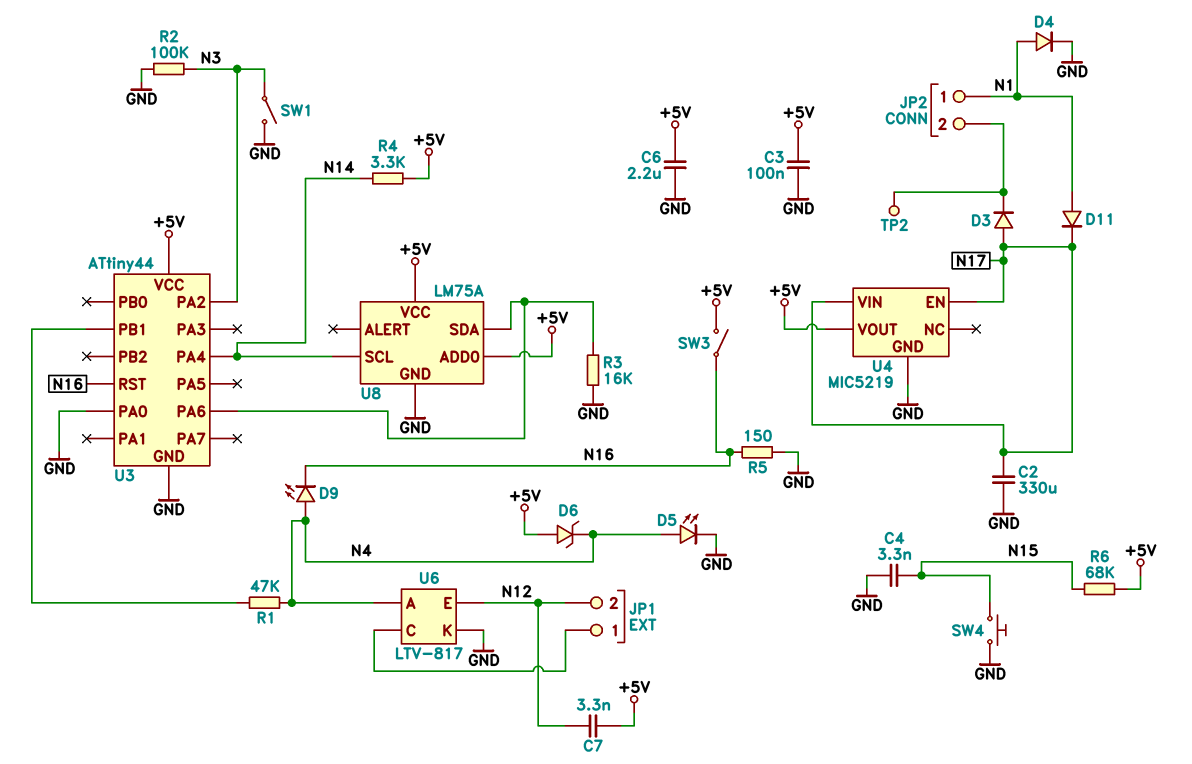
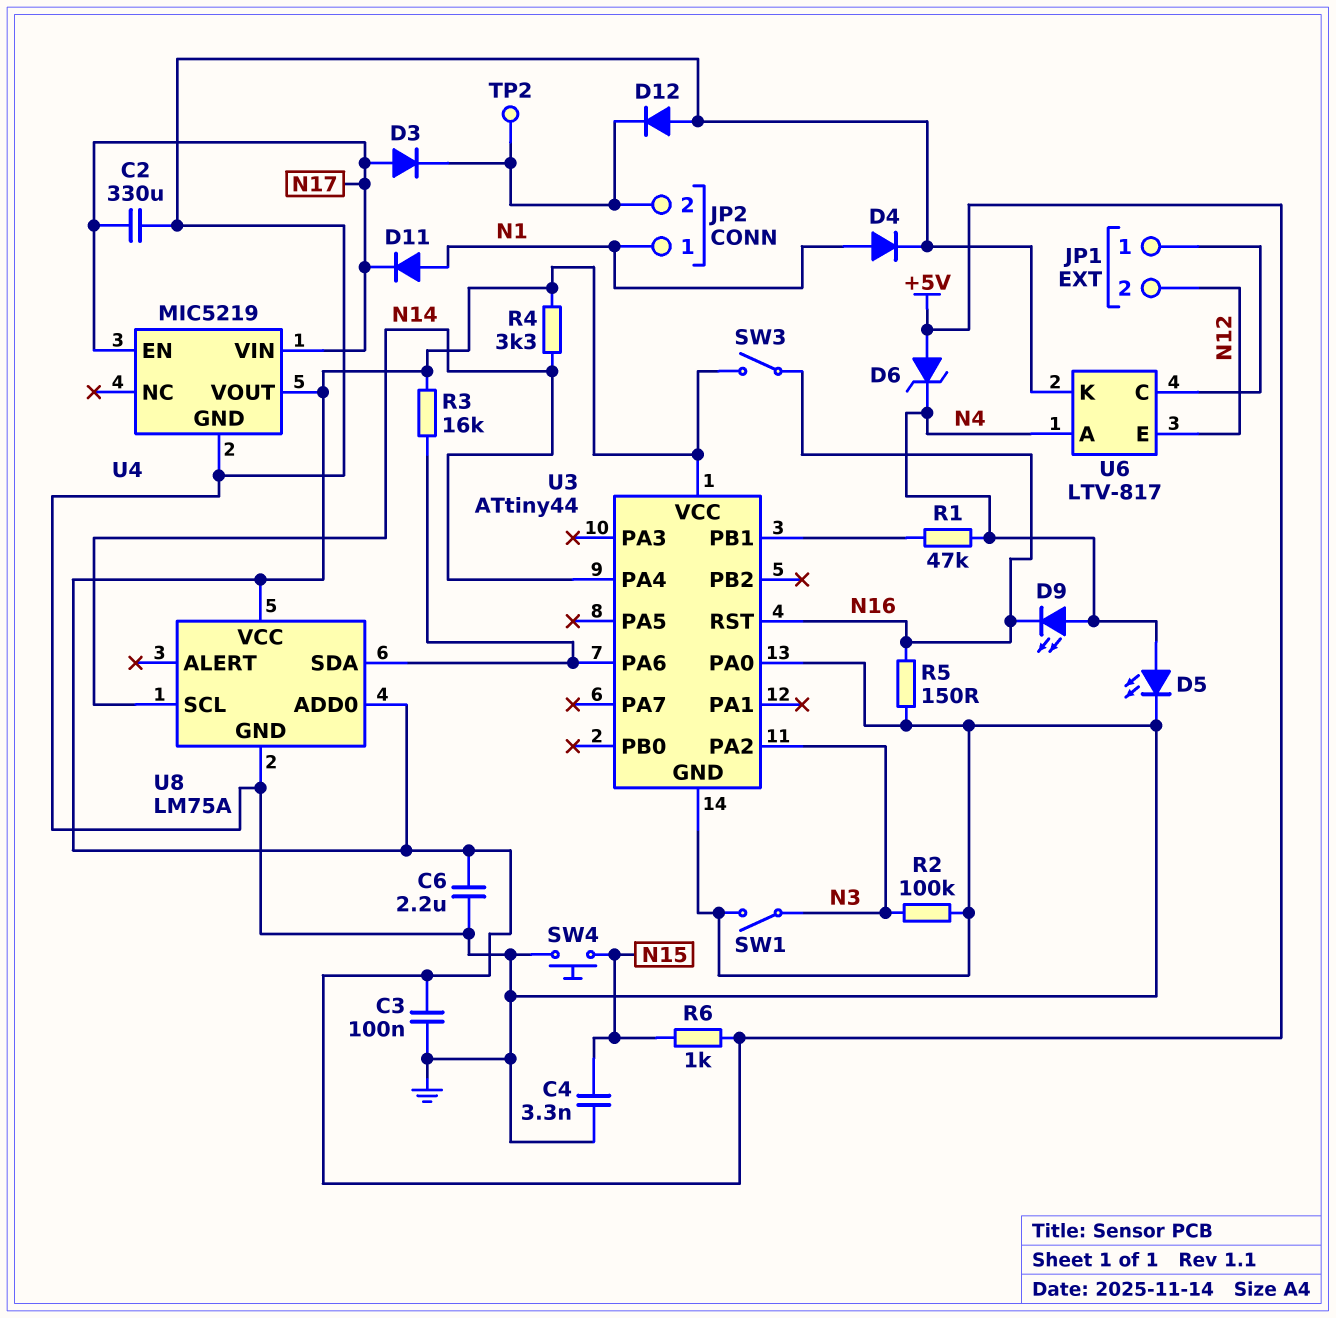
C7: 3.3nF (+5V, N12) -> none
D12: none -> diode (A GND, K JP2/2)
R3: 16k (GND, U3/PA6) -> 16k (+5V, U3/PA6)
R6: 68k (+5V, N15) -> 1k (+5V, N15)

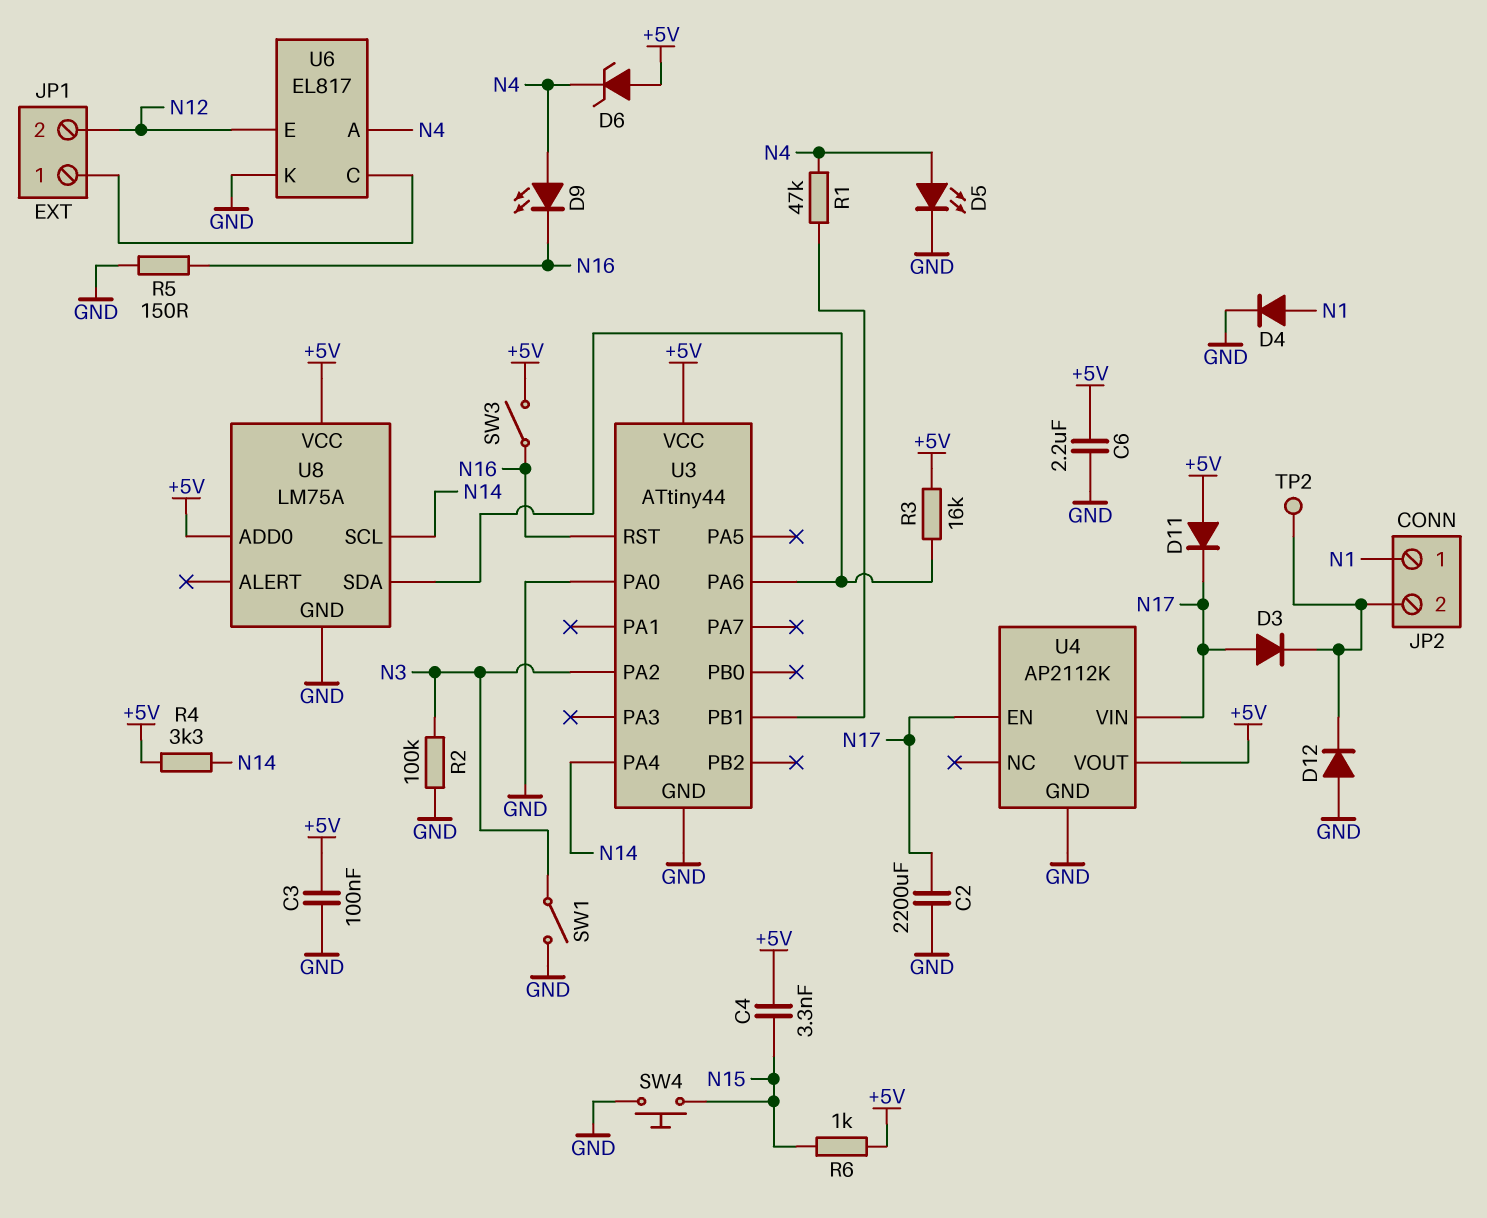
C2: 330uF (GND, N17) -> 2200uF (GND, N17)
C4: 3.3nF (GND, N15) -> 3.3nF (+5V, N15)
D11: diode (A N1, K N17) -> diode (A +5V, K N17)
U4: MIC5219 -> AP2112K
U6: LTV-817 -> EL817

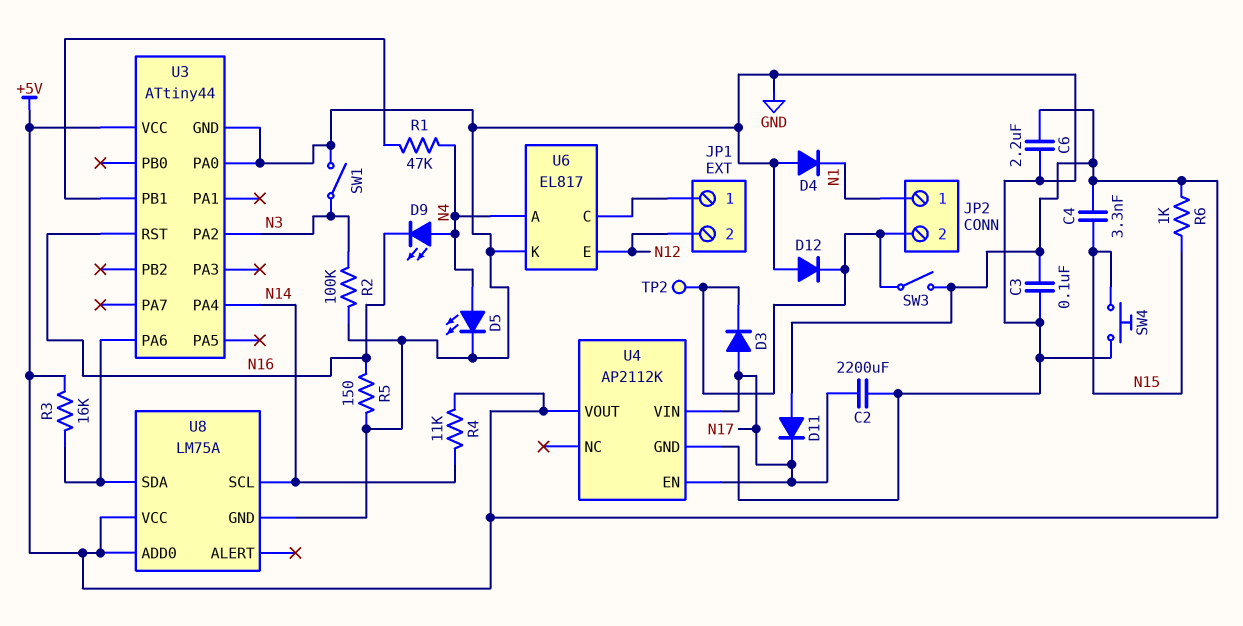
D4: diode (A N1, K GND) -> diode (A GND, K N1)
D6: zener (A +5V, K N4) -> none
R4: 3.3k (+5V, N14) -> 11k (+5V, N14)
SW3: switch (+5V, N16) -> switch (+5V, JP2/2)

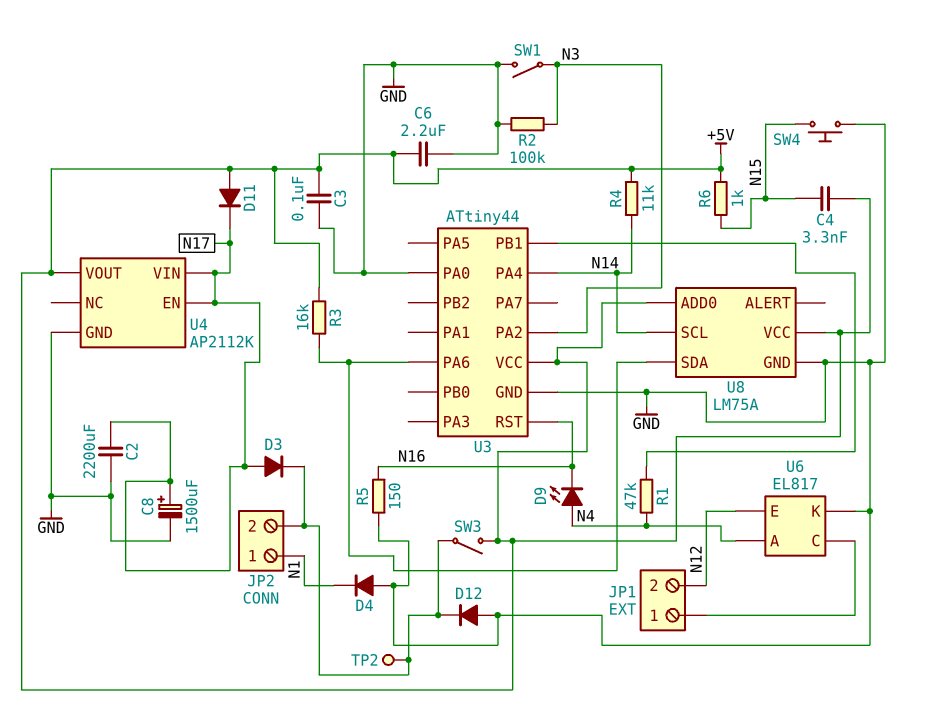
C8: none -> 1500uF (plus N17, minus GND)
D5: LED (A N4, K GND) -> none

